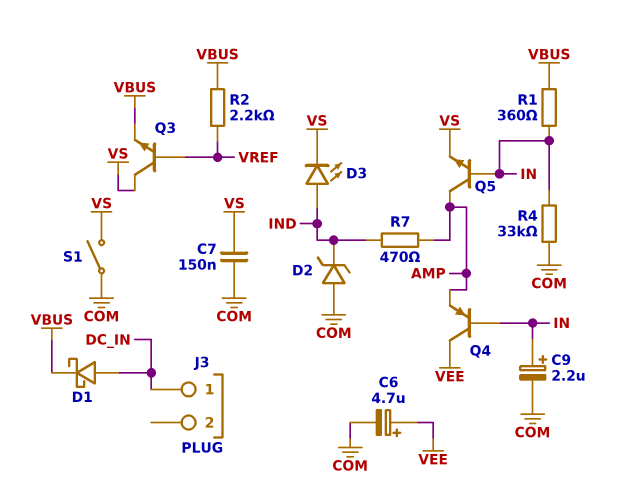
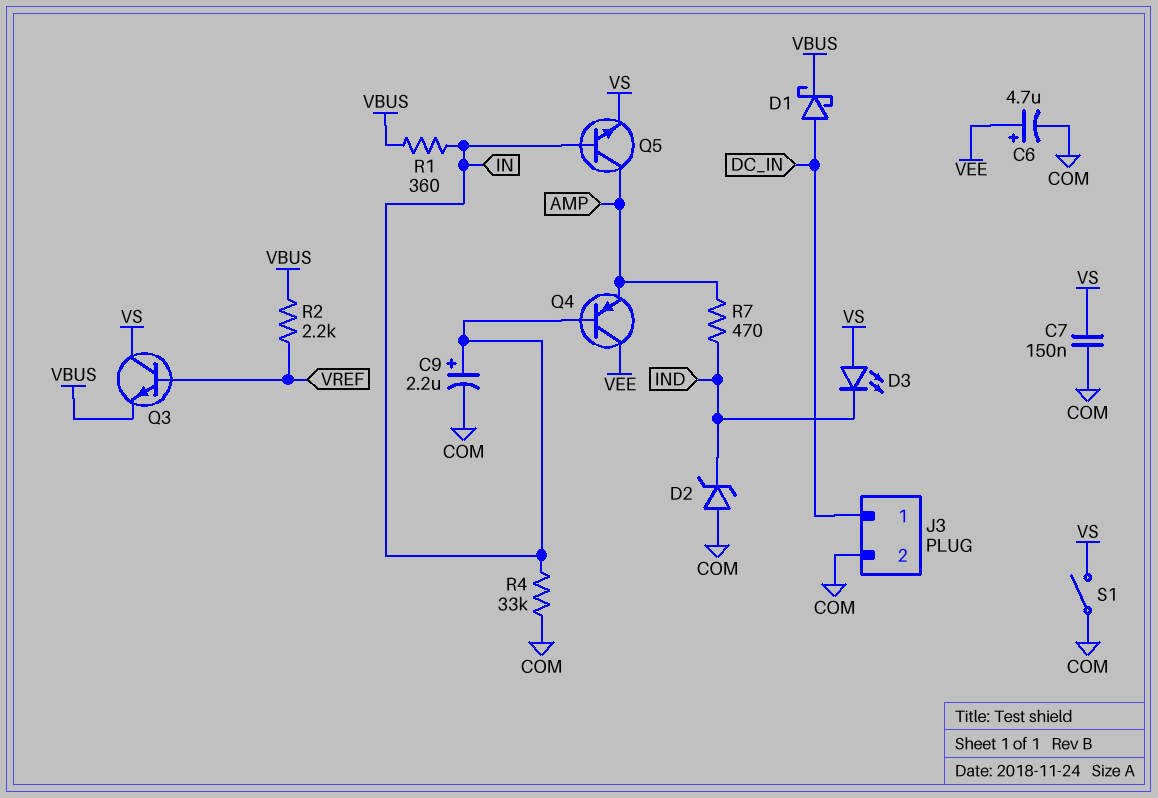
D3: LED (A IND, K VS) -> LED (A VS, K IND)
J3 pin 2: none -> COM

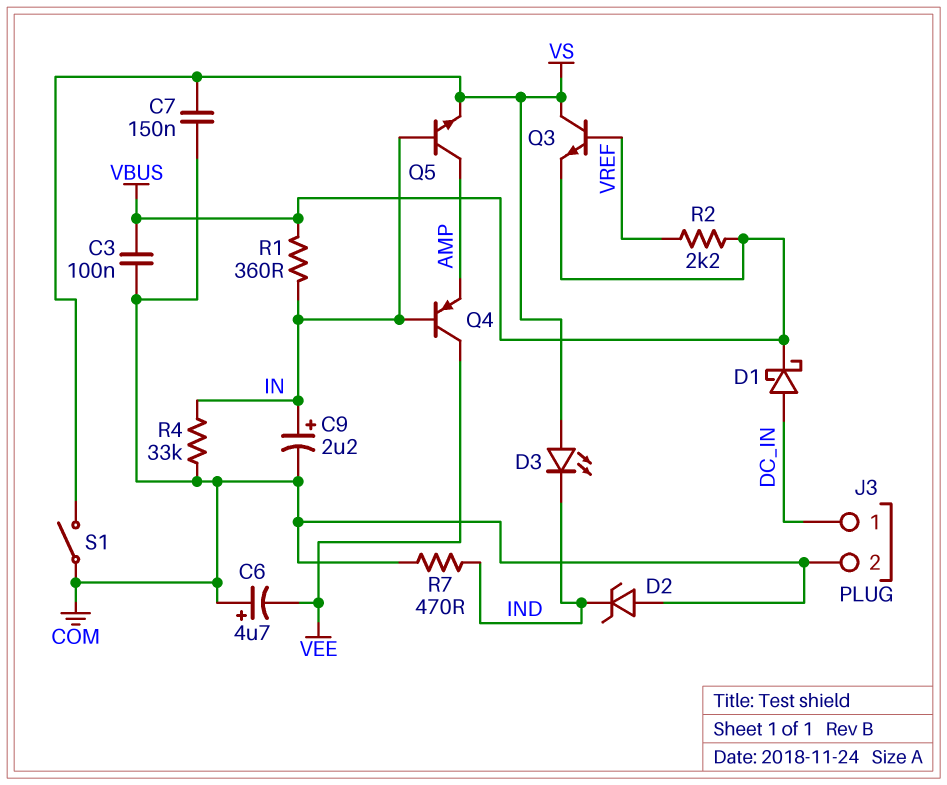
C3: none -> 100nF (COM, VBUS)
C6: 4.7uF (plus VEE, minus COM) -> 4.7uF (plus COM, minus VEE)
R7: 470 (AMP, IND) -> 470 (COM, IND)

